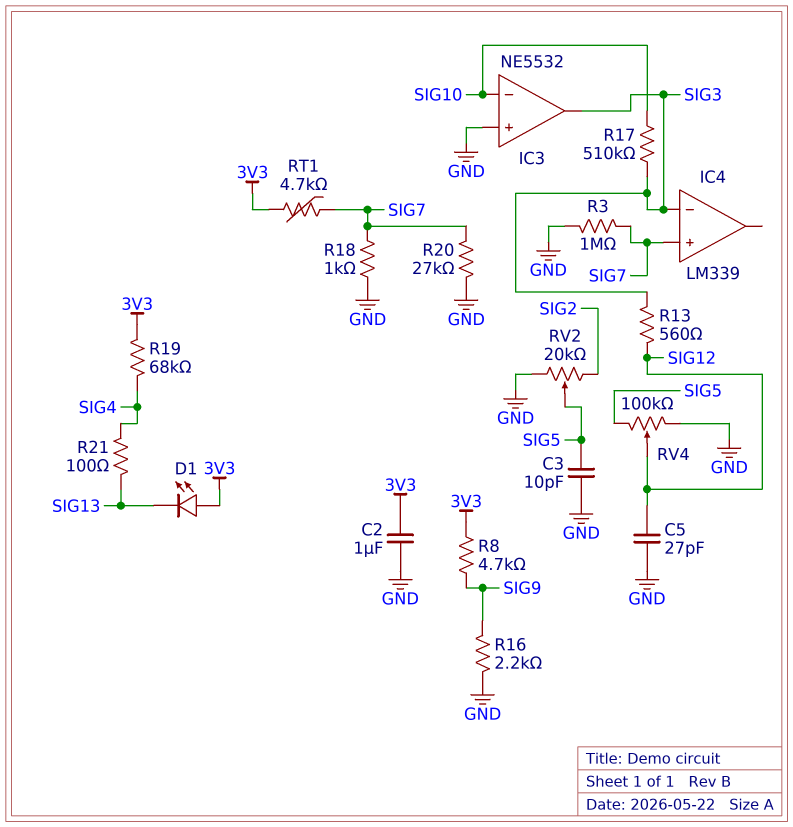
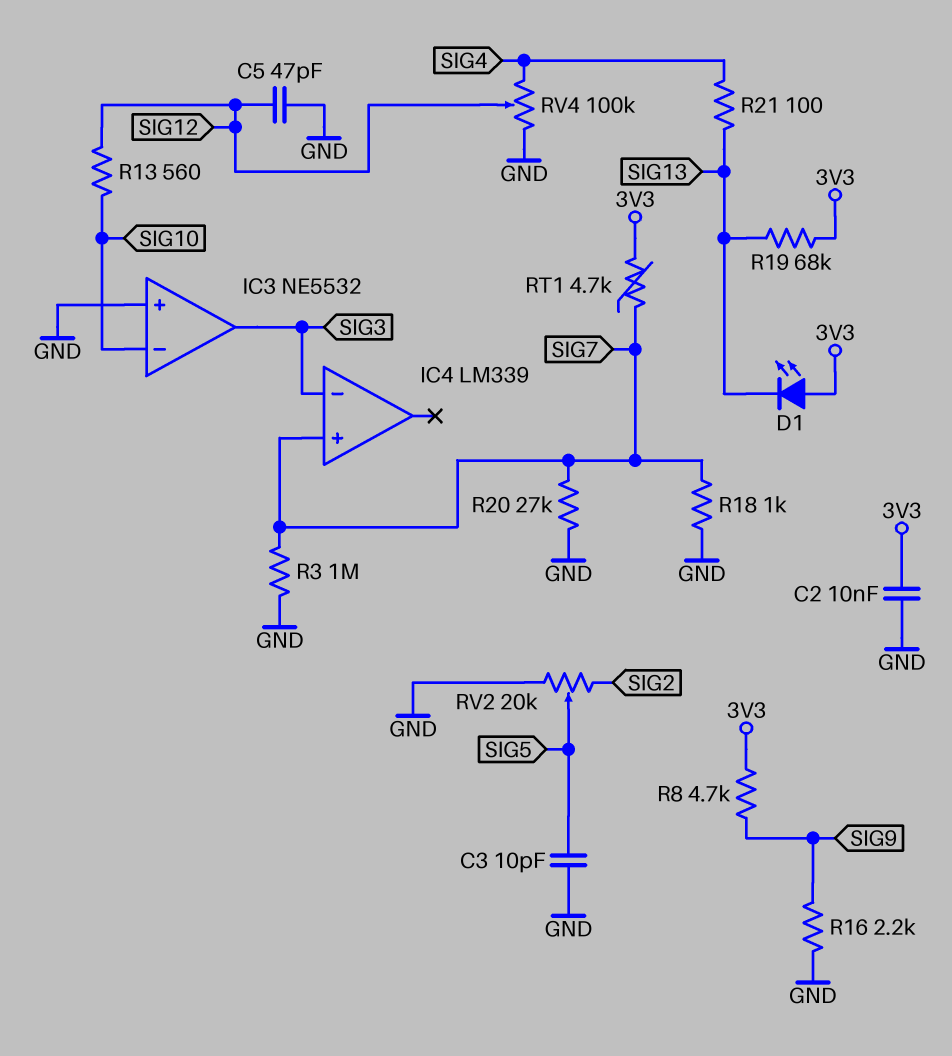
C2: 1uF (3V3, GND) -> 10nF (3V3, GND)
C5: 27pF (GND, SIG12) -> 47pF (GND, SIG12)
R13: 560 (SIG3, SIG12) -> 560 (SIG10, SIG12)
R17: 510k (SIG3, SIG10) -> none
R19: 68k (3V3, SIG4) -> 68k (3V3, SIG13)
RV4: 100k (GND, SIG5, wiper SIG12) -> 100k (GND, SIG4, wiper SIG12)

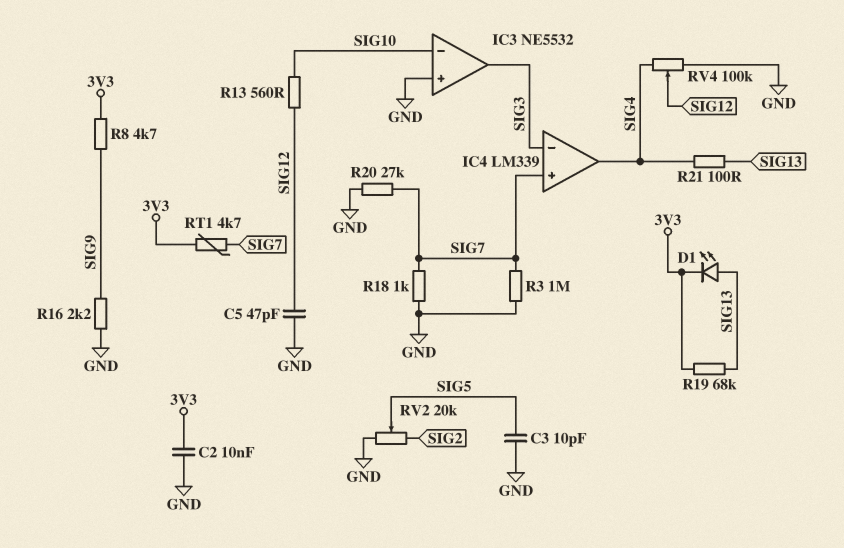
D1: LED (A 3V3, K SIG13) -> LED (A SIG13, K 3V3)
IC4 pin out: none -> SIG4

